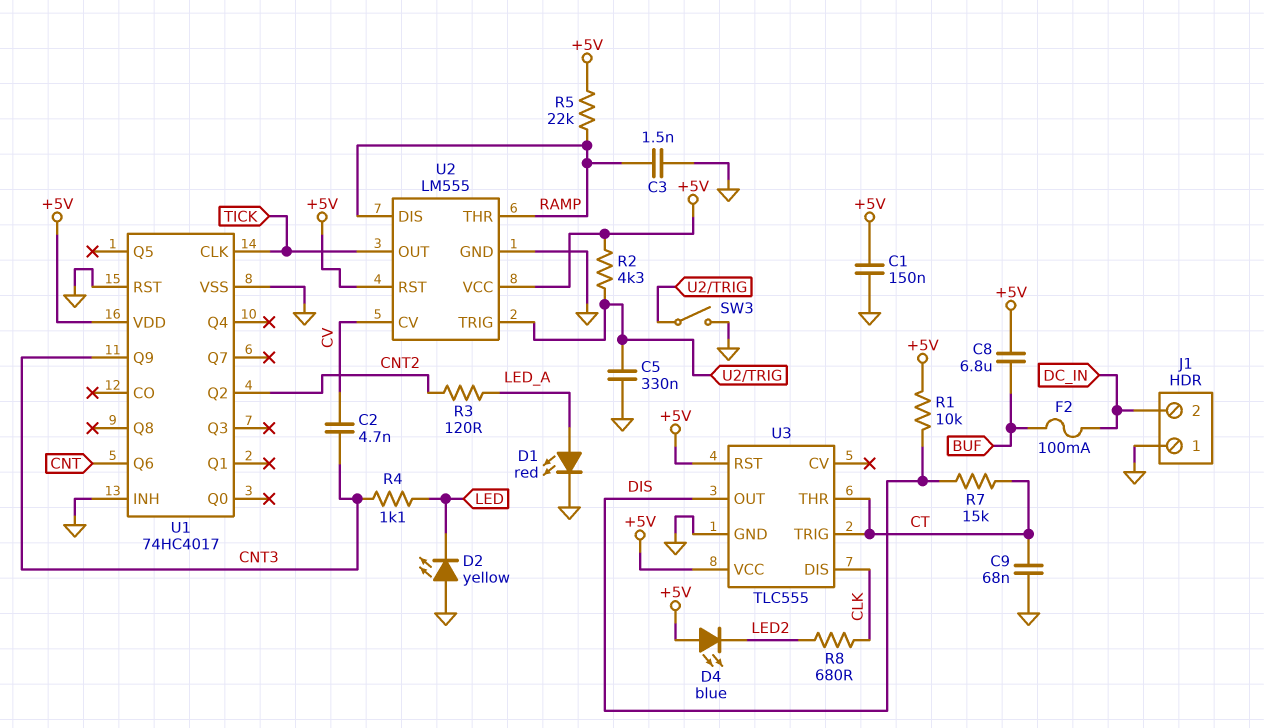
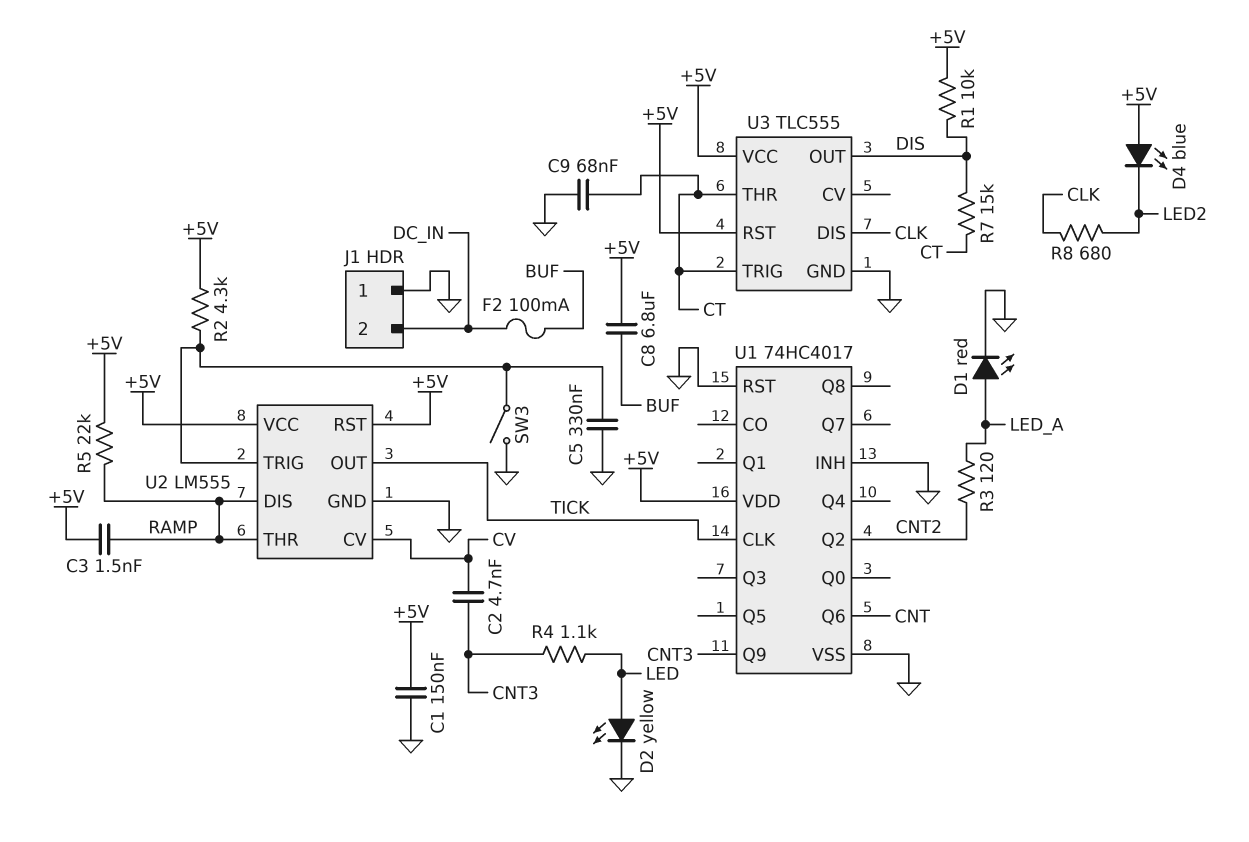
C3: 1.5nF (GND, RAMP) -> 1.5nF (+5V, RAMP)
D2: LED yellow (A GND, K LED) -> LED yellow (A LED, K GND)

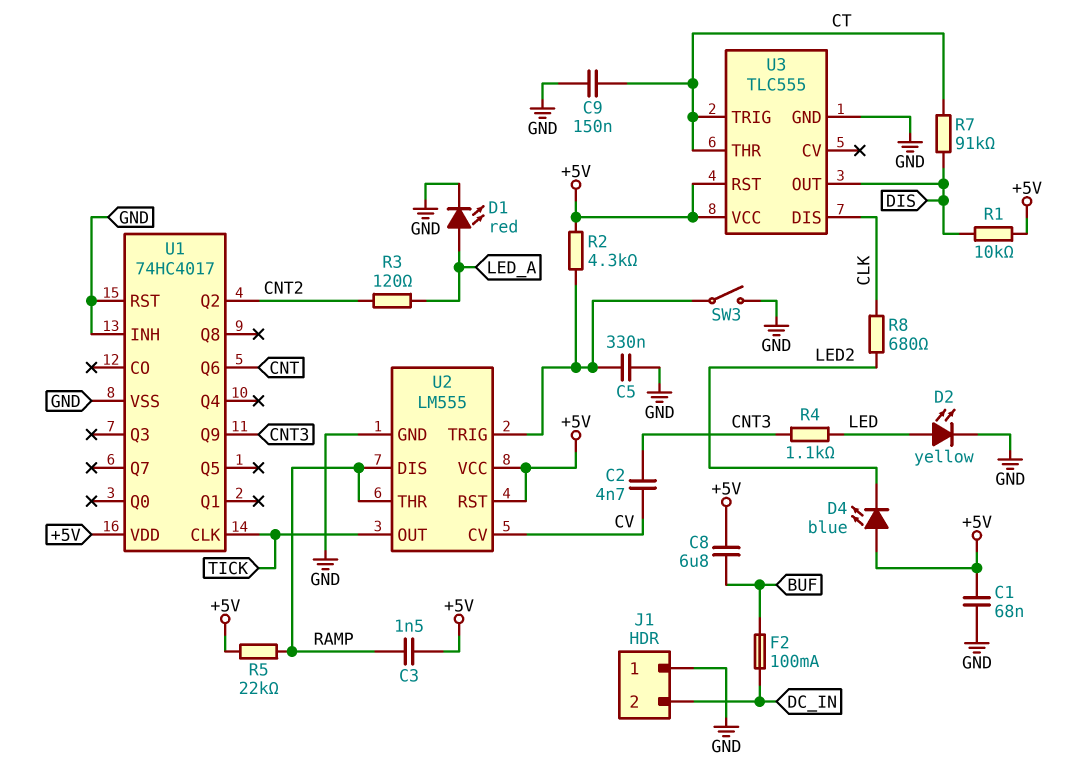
C1: 150nF (+5V, GND) -> 68nF (+5V, GND)
C9: 68nF (CT, GND) -> 150nF (CT, GND)
R7: 15k (CT, DIS) -> 91k (CT, DIS)

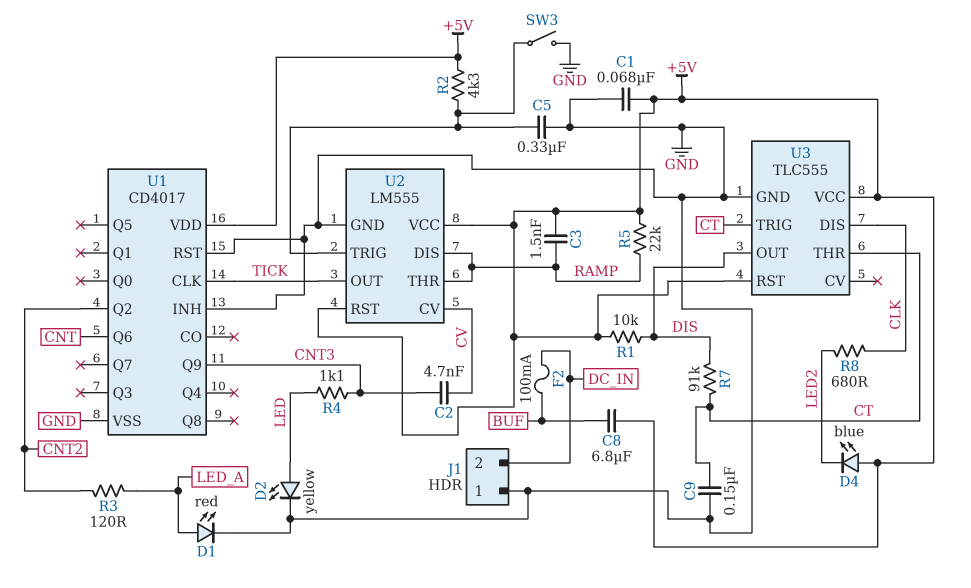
U1: 74HC4017 -> CD4017

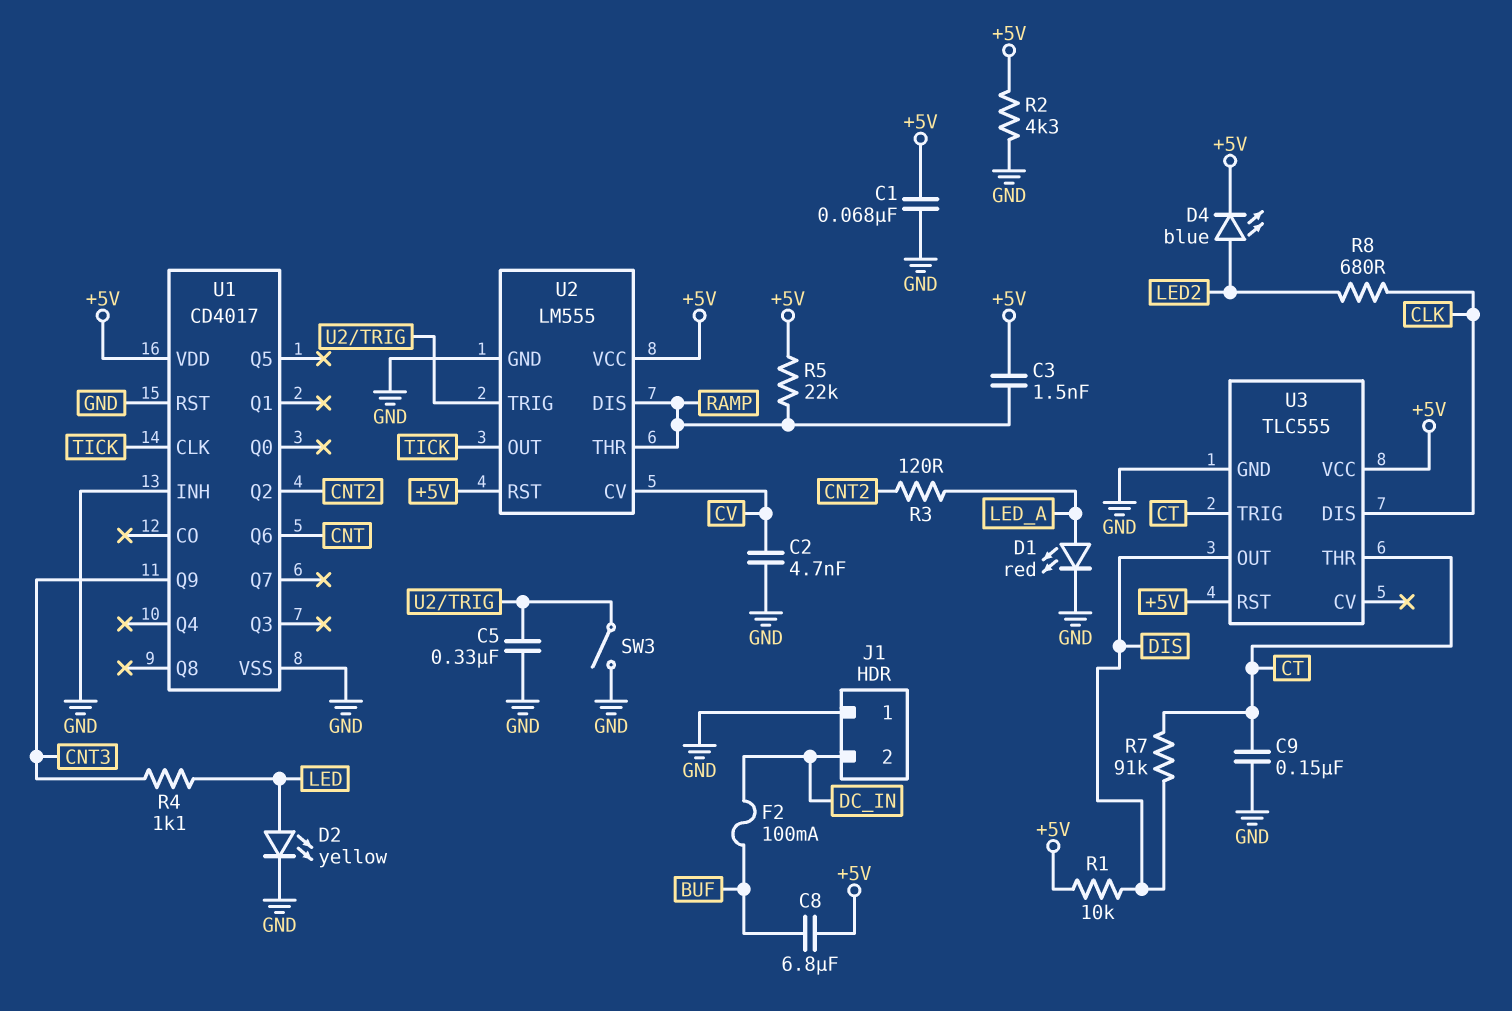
C2: 4.7nF (CNT3, CV) -> 4.7nF (CV, GND)
D4: LED blue (A +5V, K LED2) -> LED blue (A LED2, K +5V)
R2: 4.3k (+5V, U2/TRIG) -> 4.3k (+5V, GND)

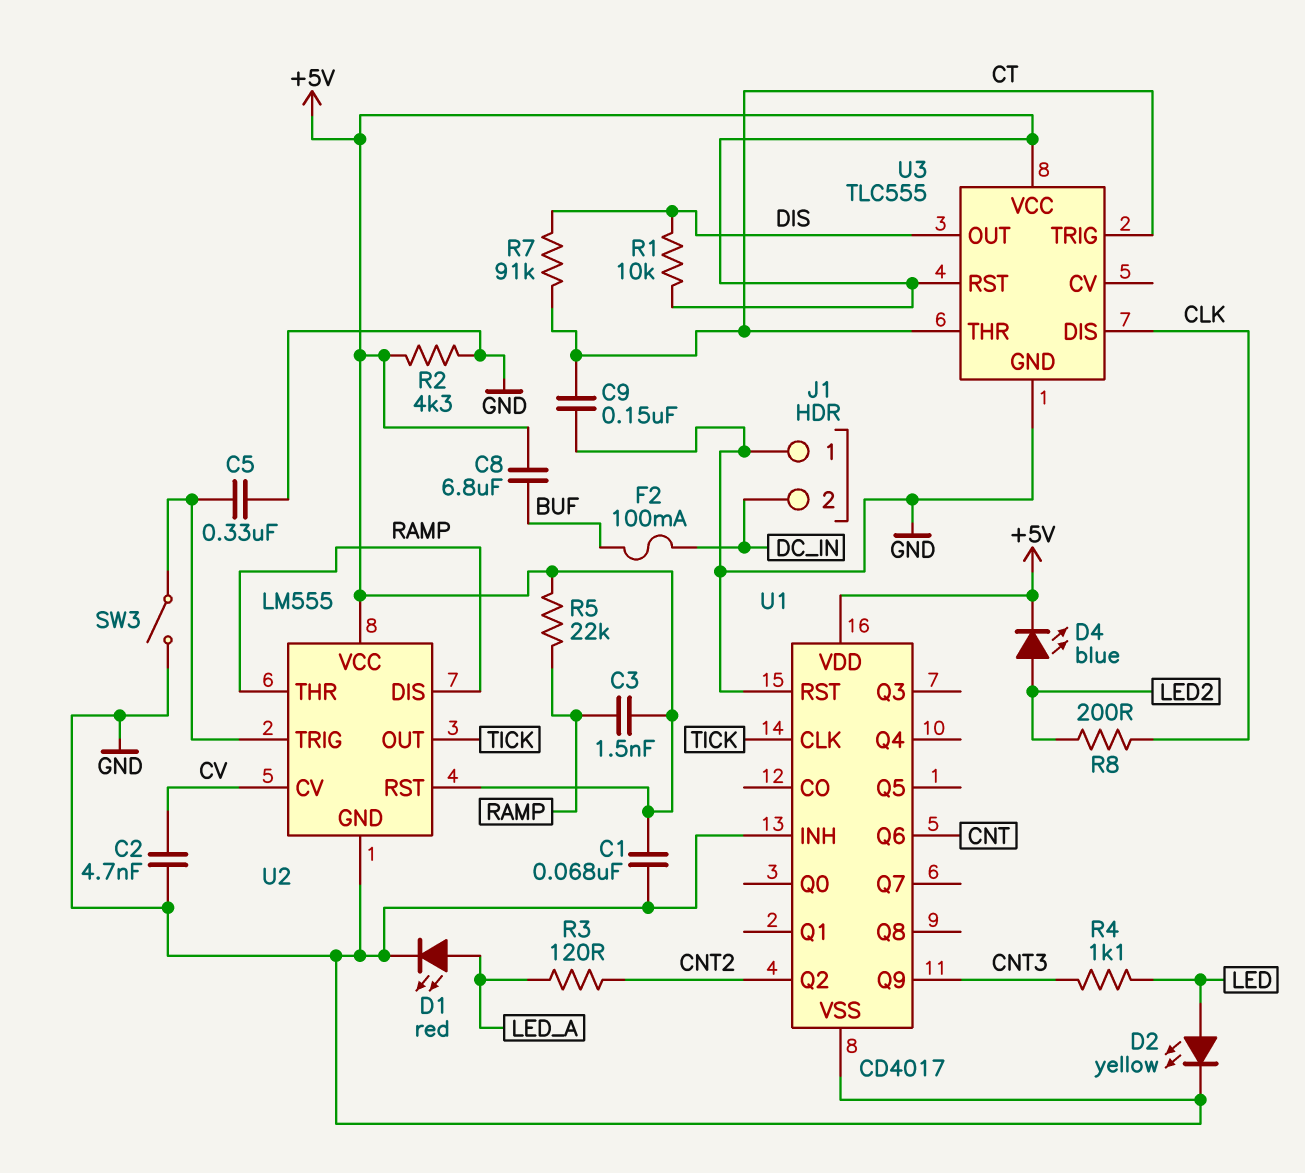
R8: 680 (CLK, LED2) -> 200 (CLK, LED2)

